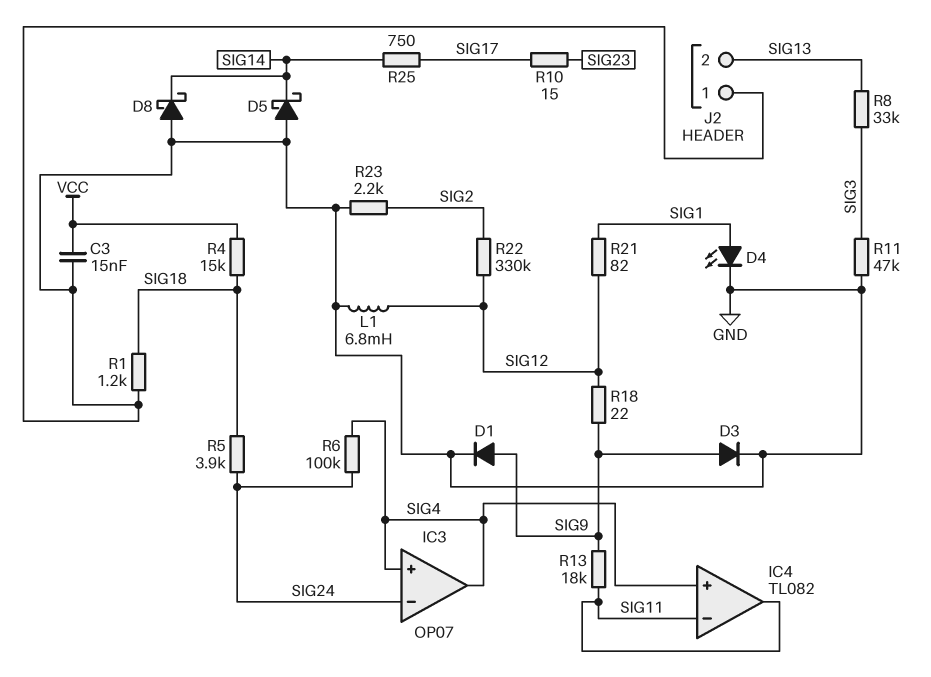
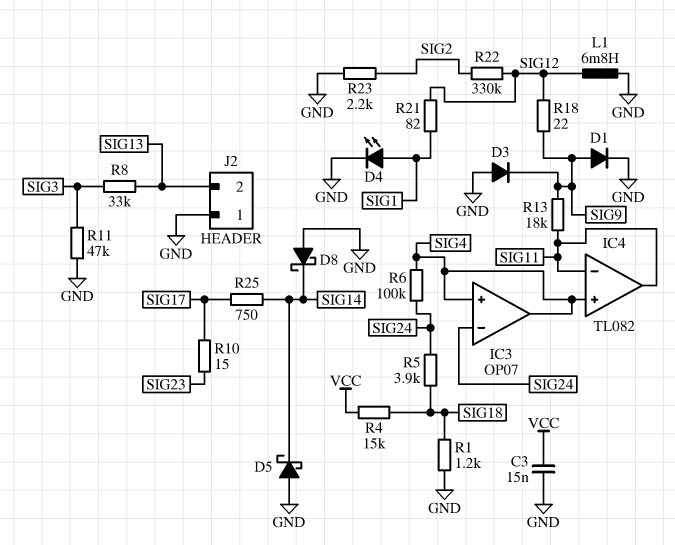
D3: diode (A SIG9, K GND) -> diode (A GND, K SIG9)

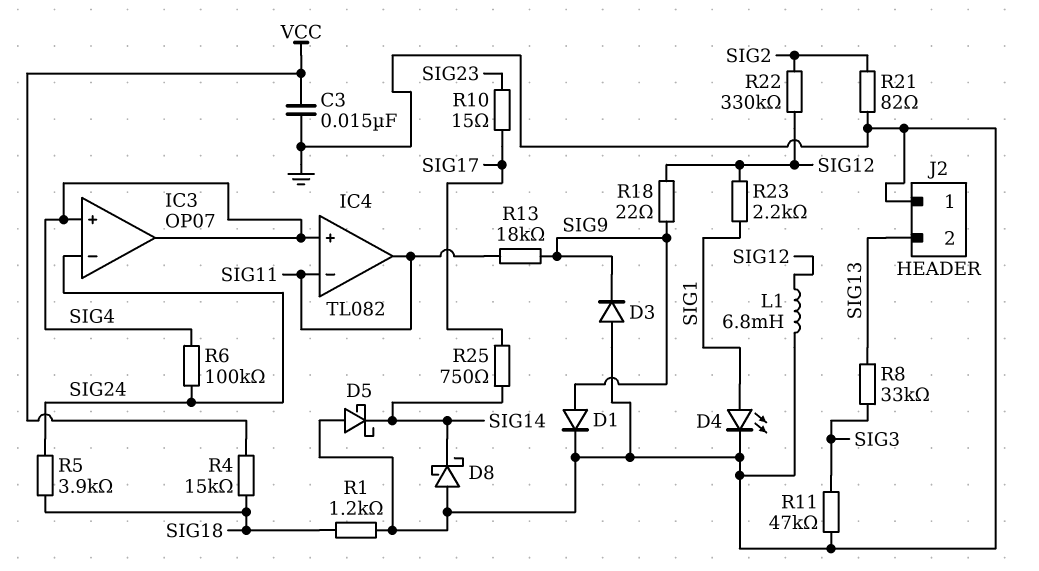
R21: 82 (SIG1, SIG12) -> 82 (GND, SIG2)
R23: 2.2k (GND, SIG2) -> 2.2k (SIG1, SIG12)

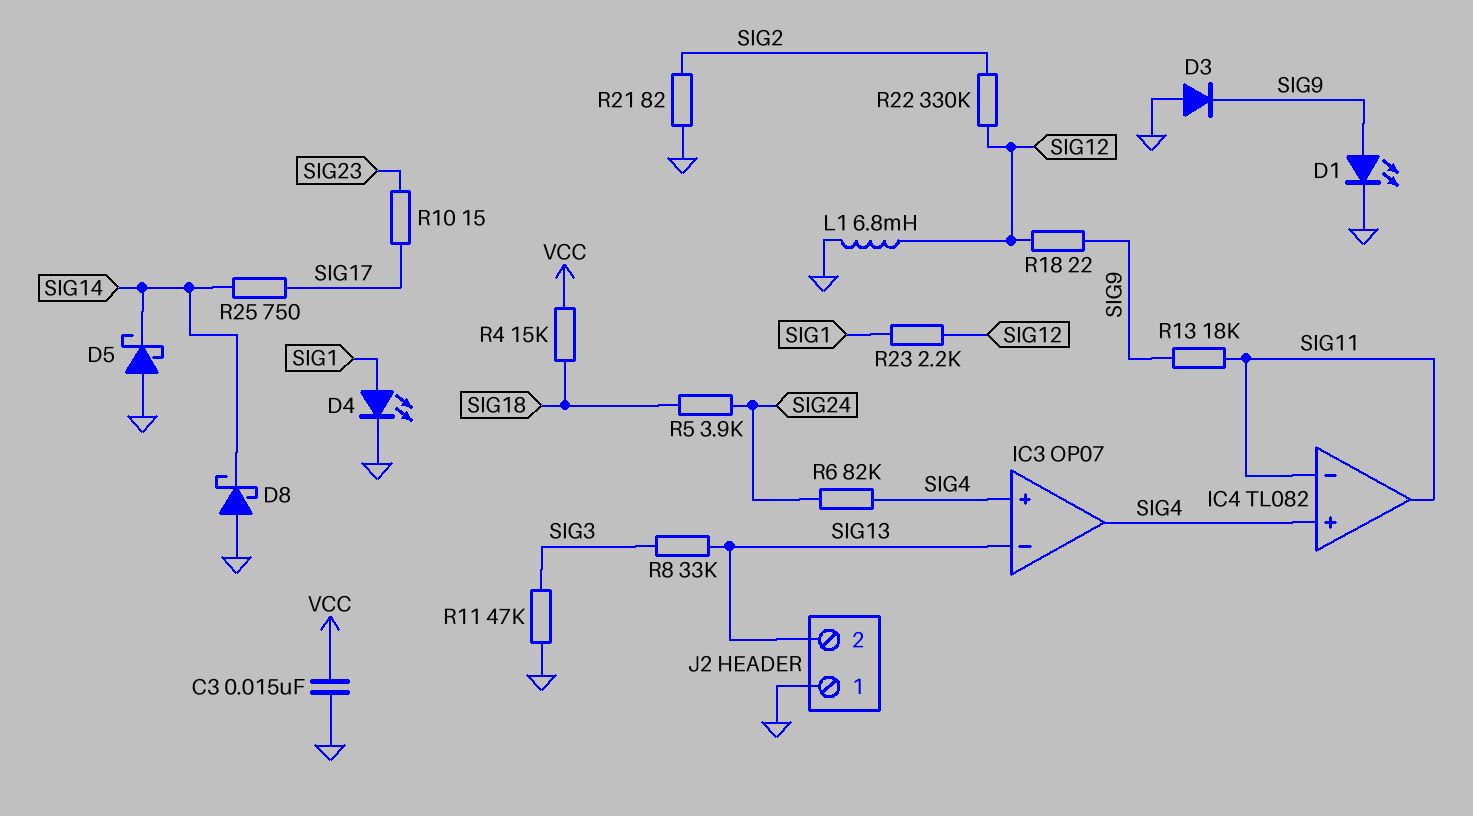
D1: diode (A SIG9, K GND) -> LED (A SIG9, K GND)
IC3 pin in-: SIG24 -> SIG13
R1: 1.2k (GND, SIG18) -> none
R6: 100k (SIG4, SIG24) -> 82k (SIG4, SIG24)

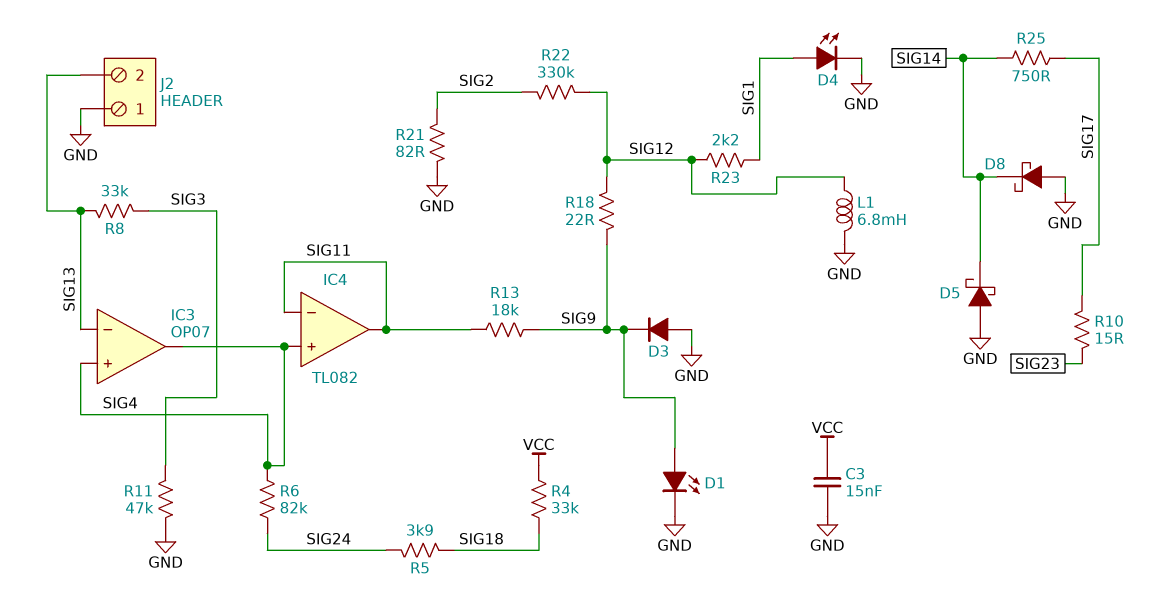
R4: 15k (SIG18, VCC) -> 33k (SIG18, VCC)

